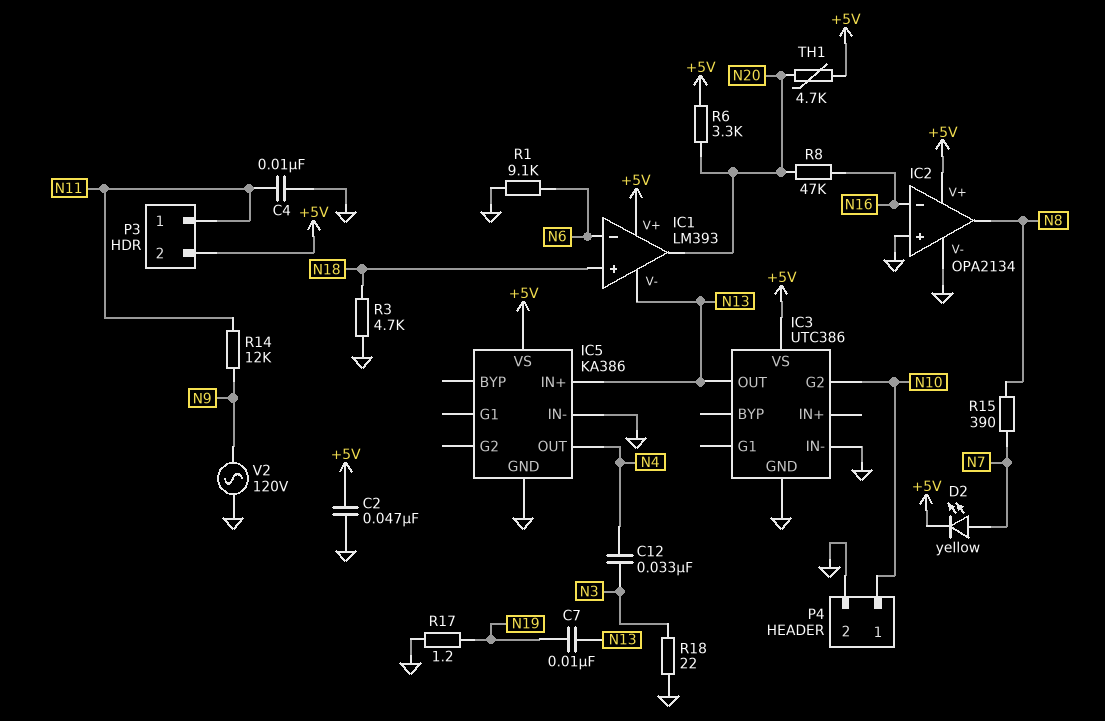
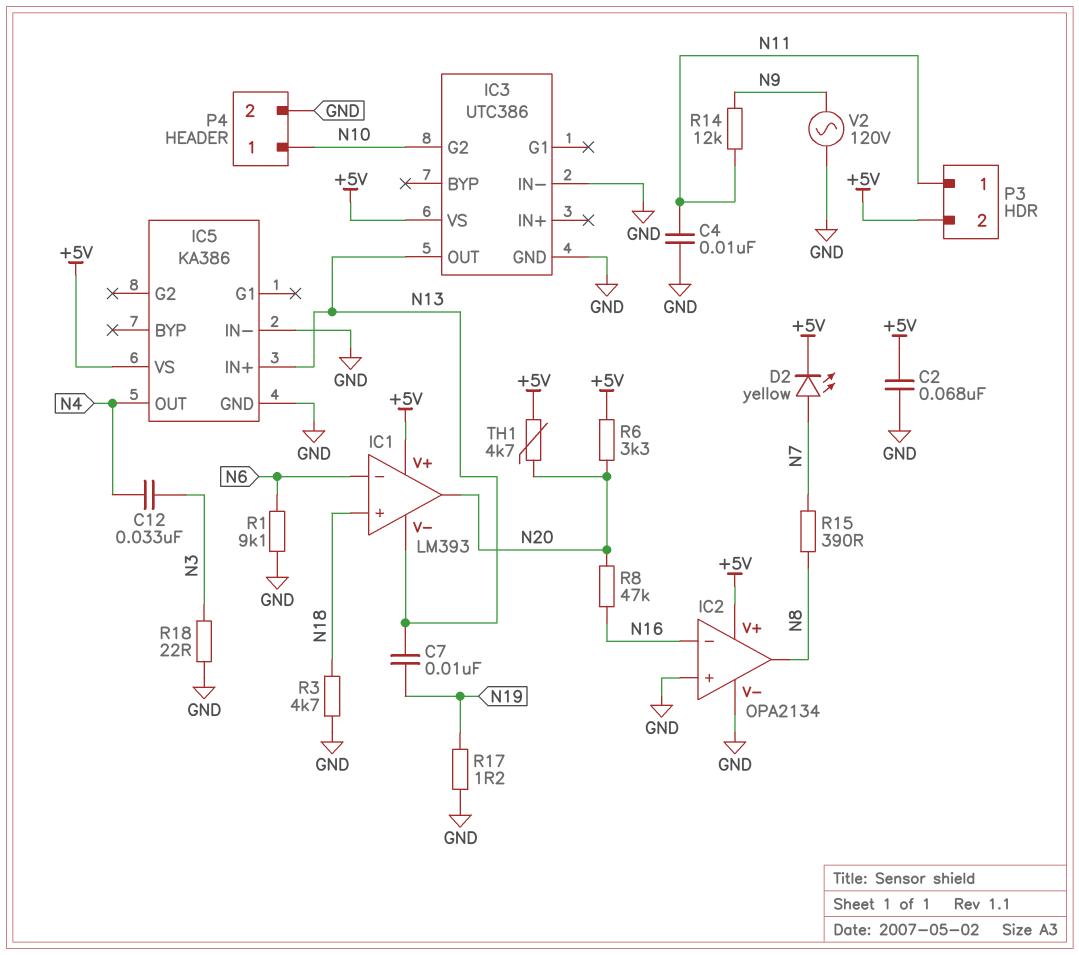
C2: 47nF (+5V, GND) -> 68nF (+5V, GND)

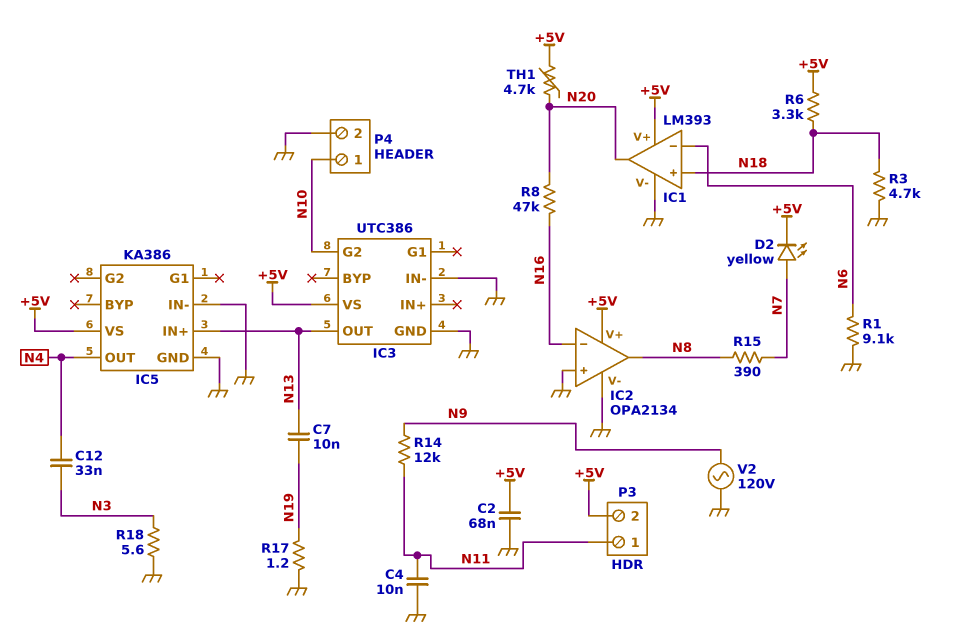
IC1 pin V-: N13 -> GND
R6: 3.3k (+5V, N20) -> 3.3k (+5V, N18)
R18: 22 (GND, N3) -> 5.6 (GND, N3)

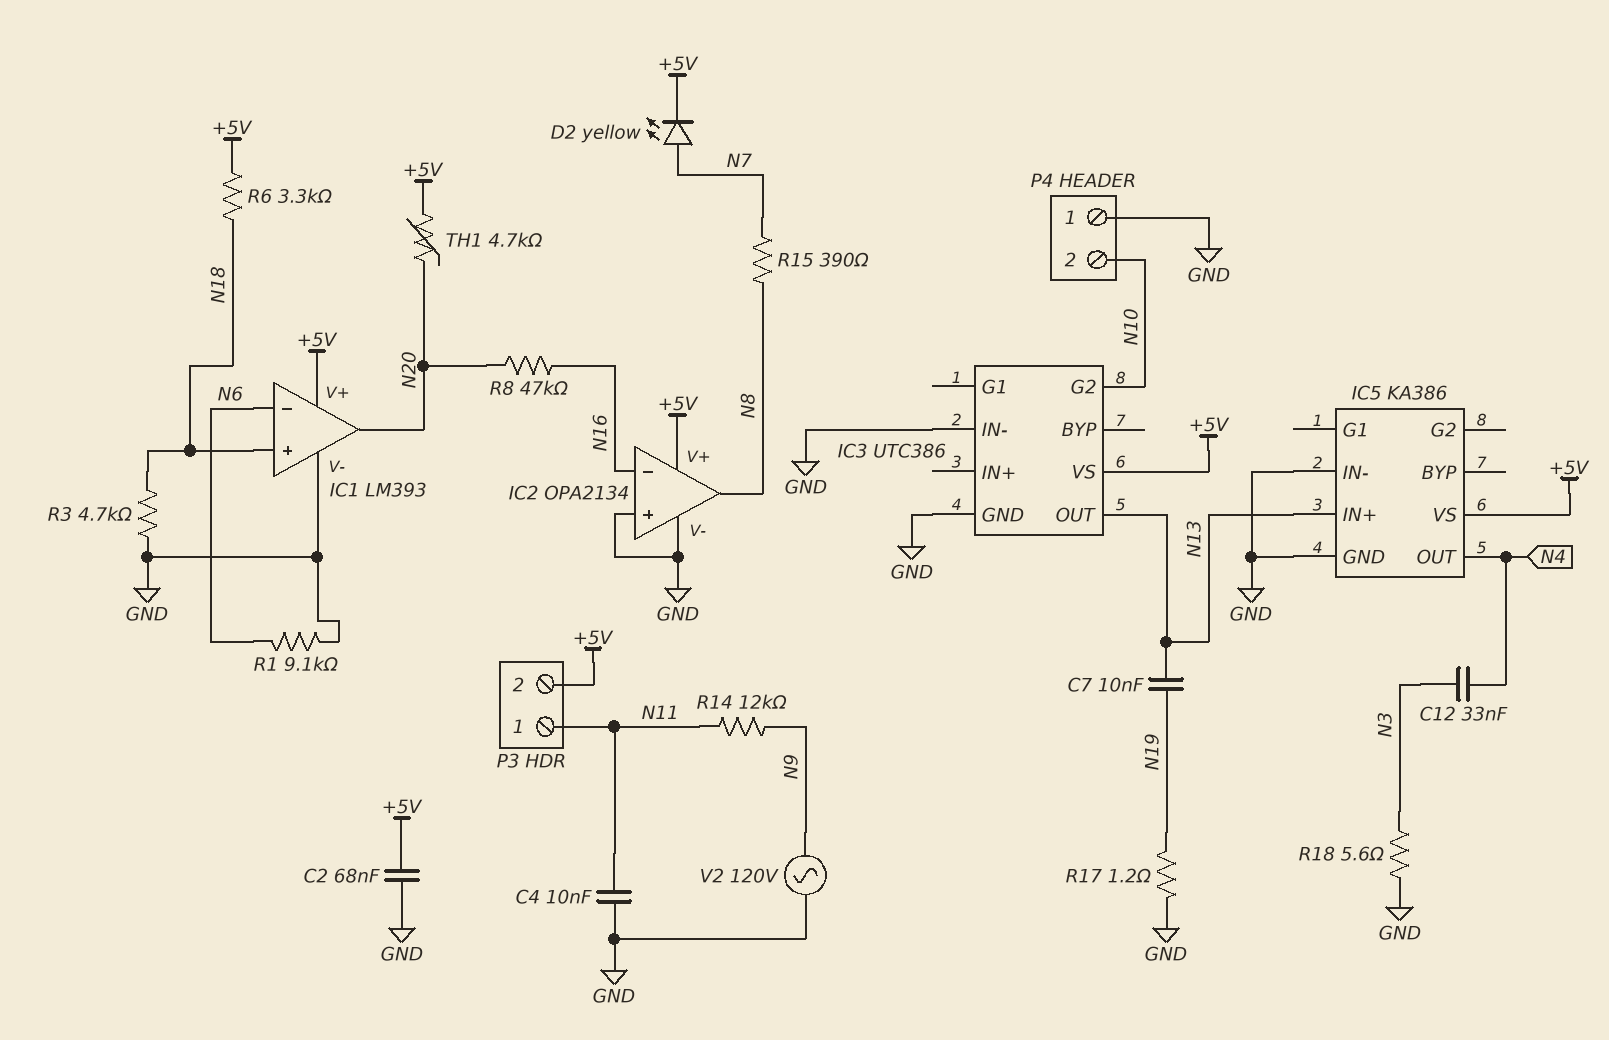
P4 pin 1: N10 -> GND
P4 pin 2: GND -> N10

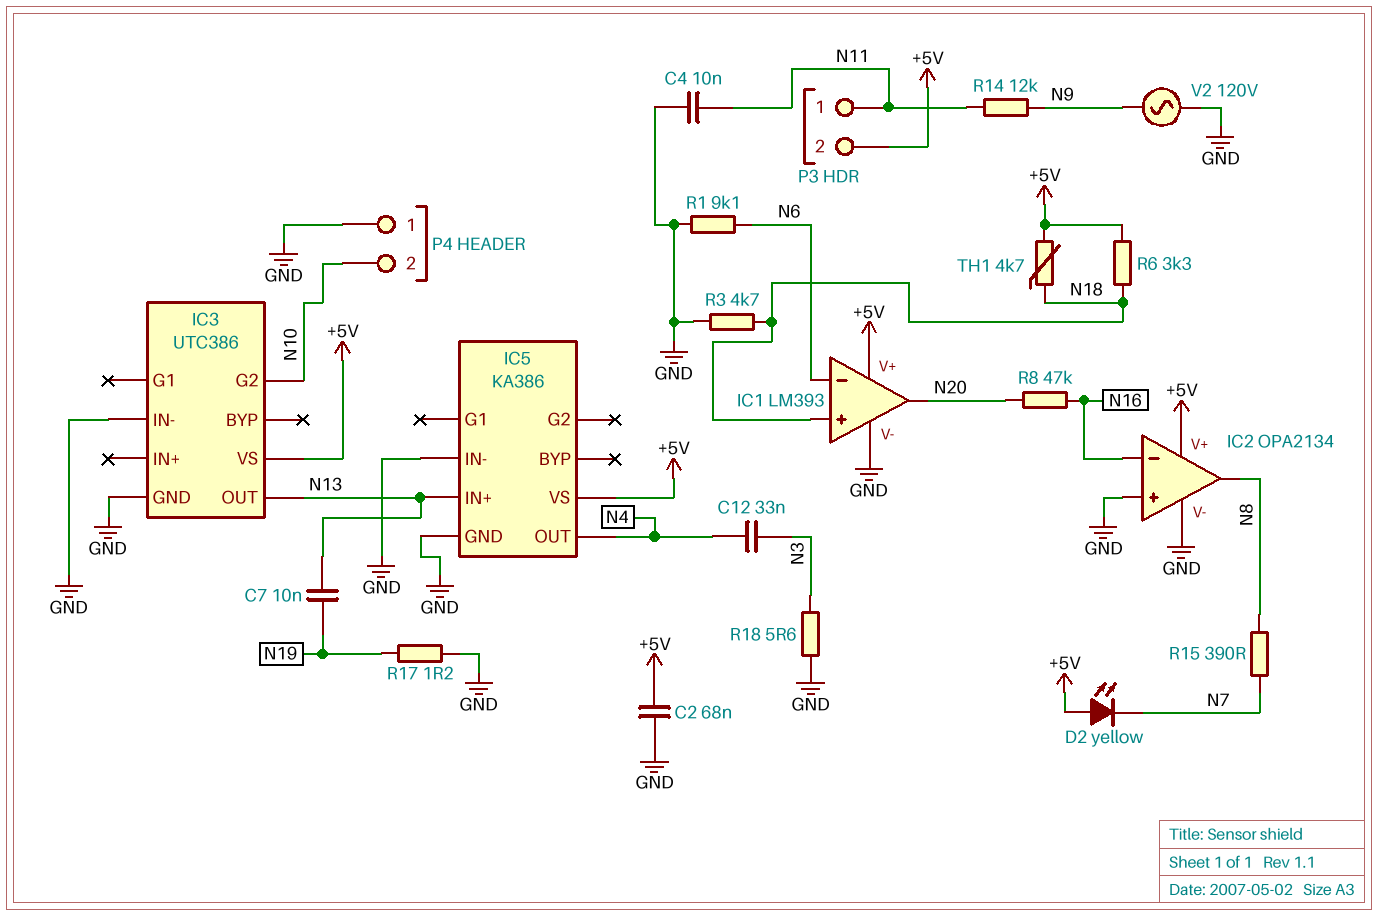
D2: LED yellow (A N7, K +5V) -> LED yellow (A +5V, K N7)
TH1: 4.7k (+5V, N20) -> 4.7k (+5V, N18)

